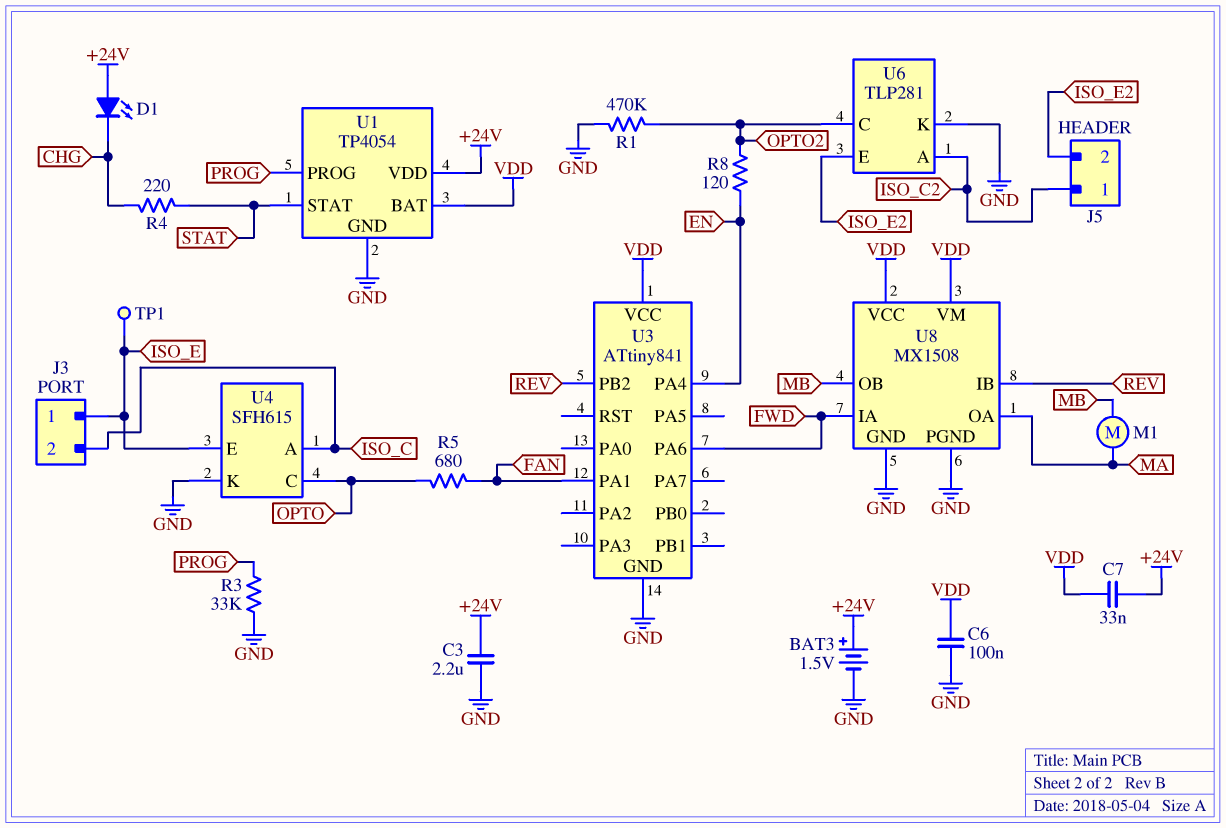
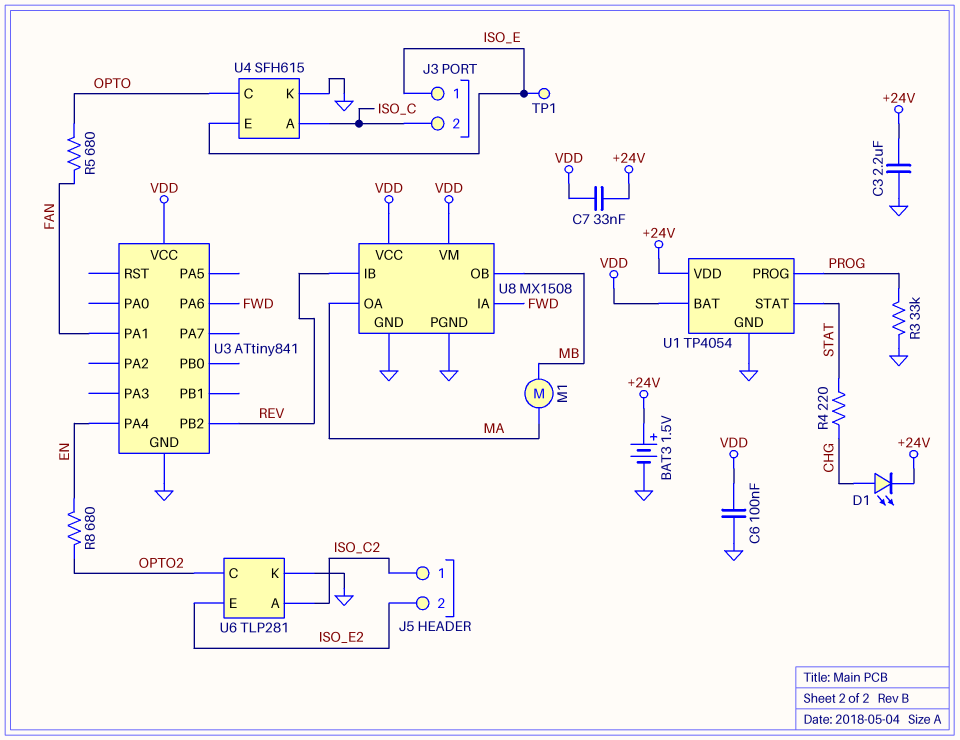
D1: LED (A +24V, K CHG) -> LED (A CHG, K +24V)
R1: 470k (GND, OPTO2) -> none
R8: 120 (EN, OPTO2) -> 680 (EN, OPTO2)

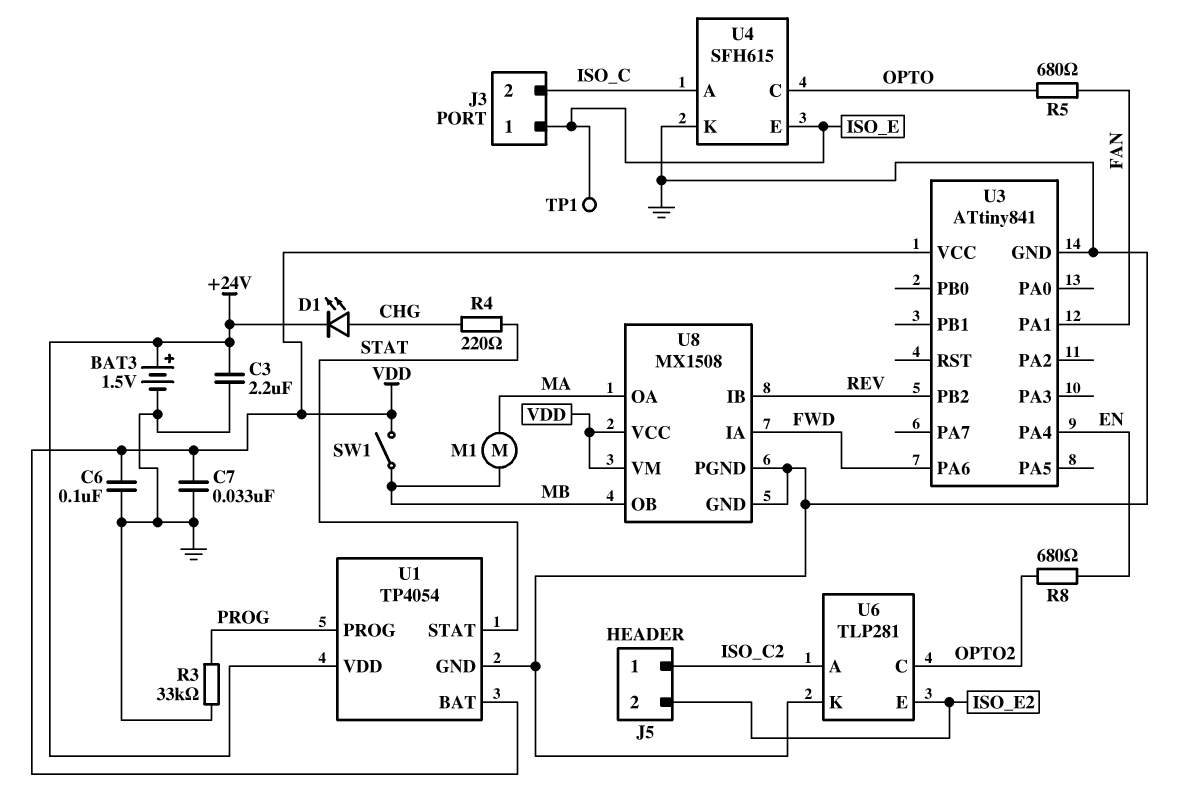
C7: 33nF (+24V, VDD) -> 33nF (GND, VDD)
SW1: none -> switch (MB, VDD)

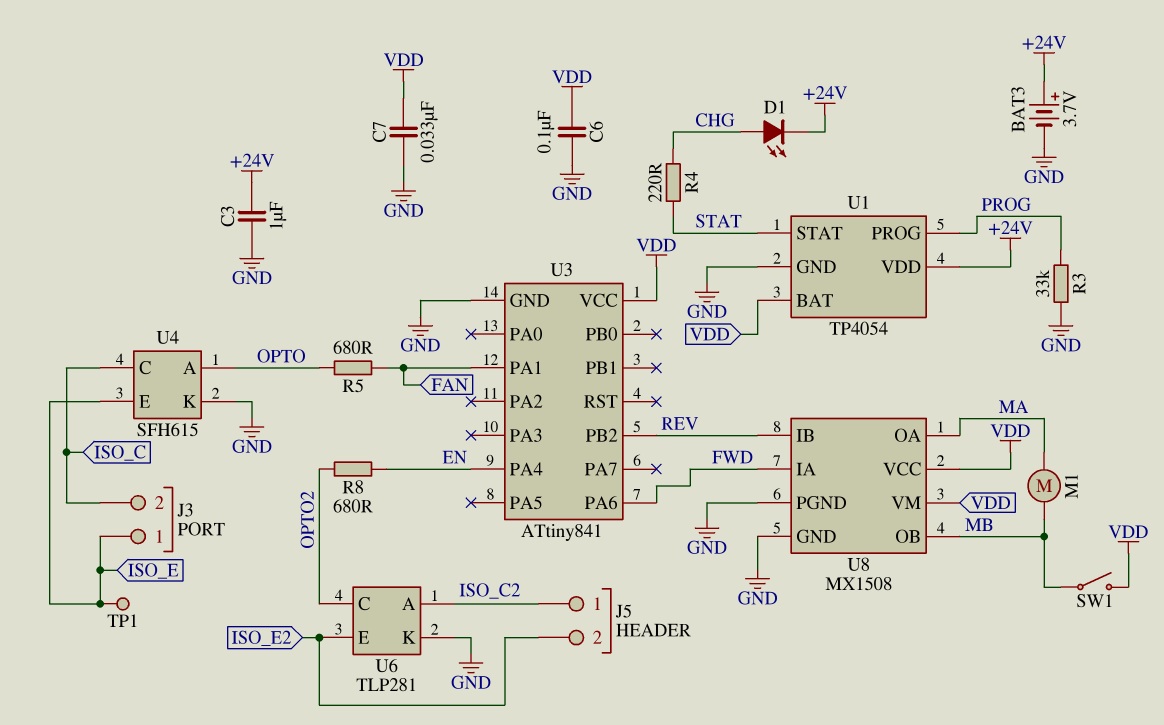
BAT3: 1.5V (plus +24V, minus GND) -> 3.7V (plus +24V, minus GND)
C3: 2.2uF (+24V, GND) -> 1uF (+24V, GND)
U4 pin A: ISO_C -> OPTO
U4 pin C: OPTO -> ISO_C

